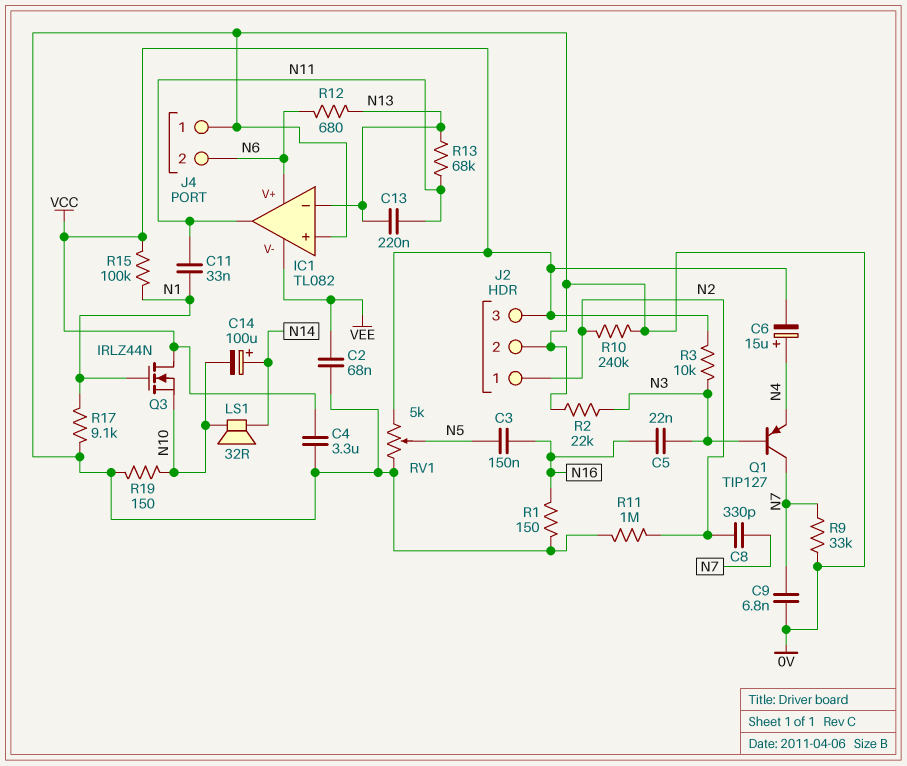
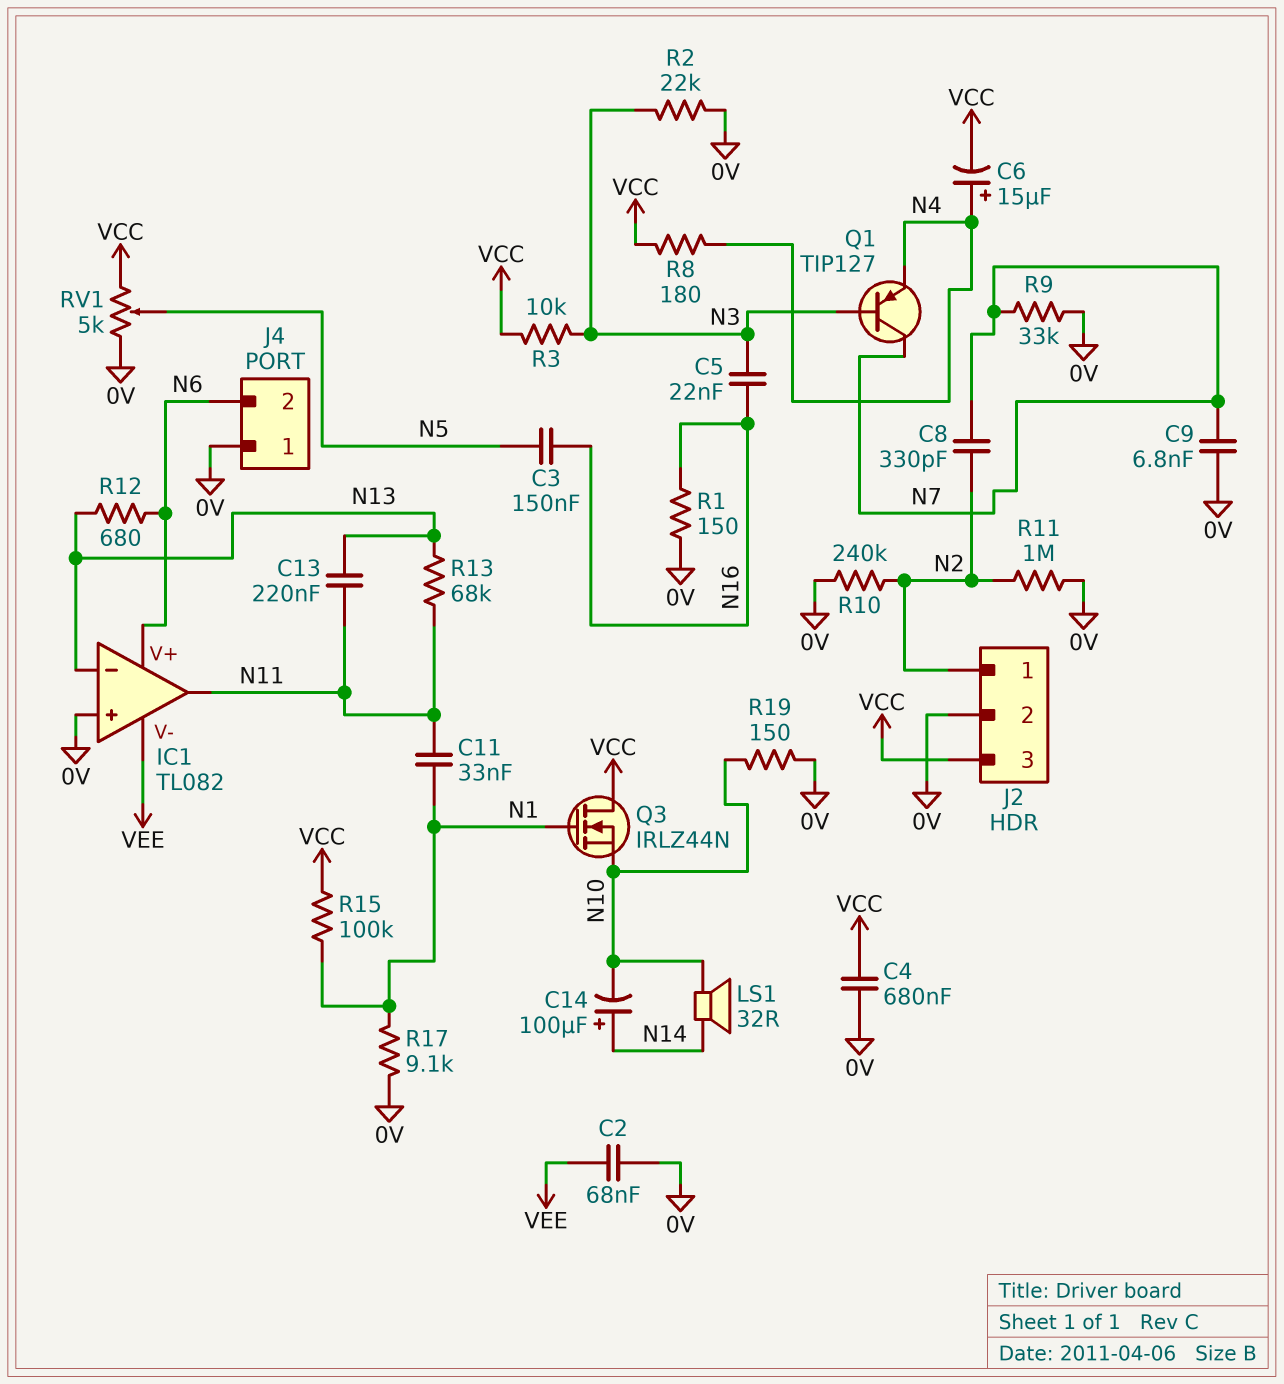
C4: 3.3uF (0V, VCC) -> 680nF (0V, VCC)
R8: none -> 180 (N4, VCC)

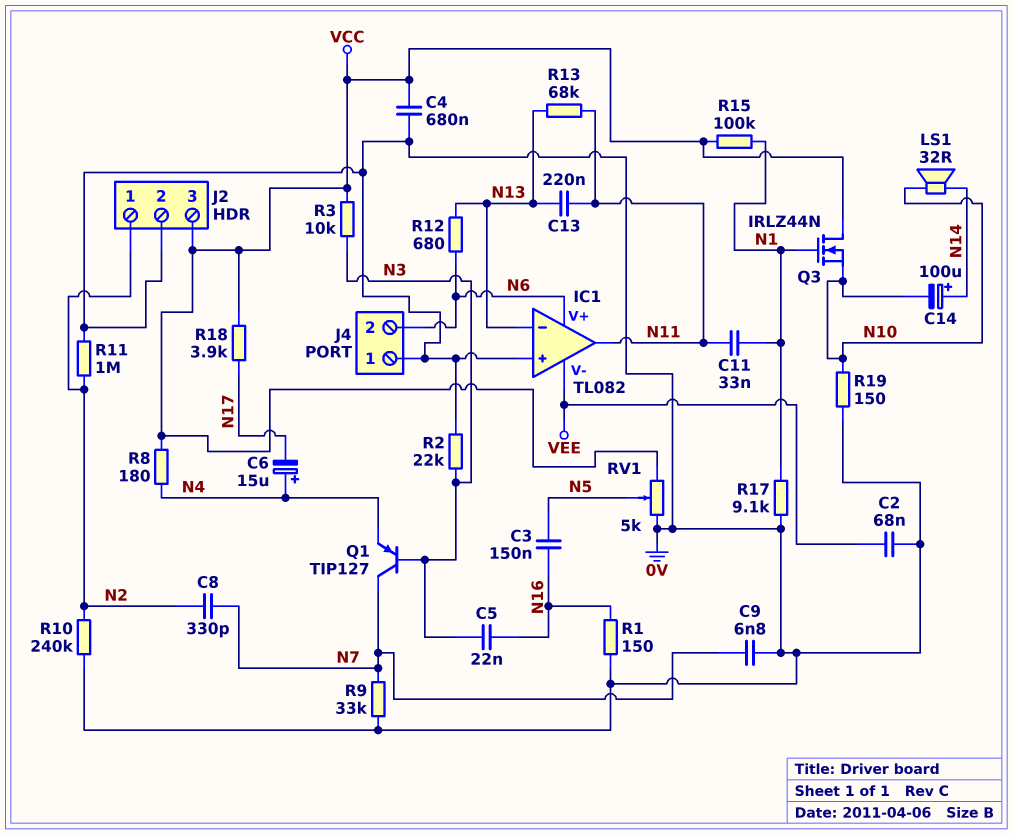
C6: 15uF (plus N4, minus VCC) -> 15uF (plus N4, minus N17)
R18: none -> 3.9k (N17, VCC)

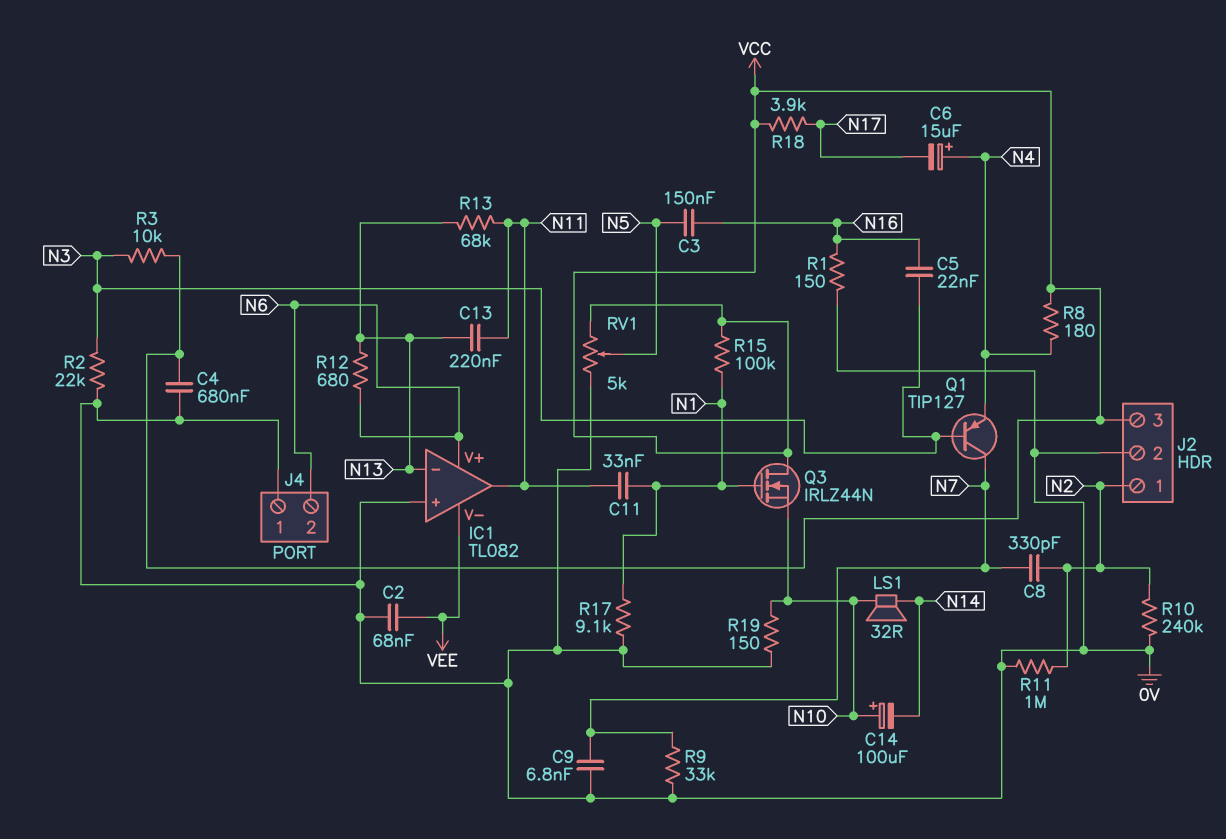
C14: 100uF (plus N14, minus N10) -> 100uF (plus N10, minus N14)

